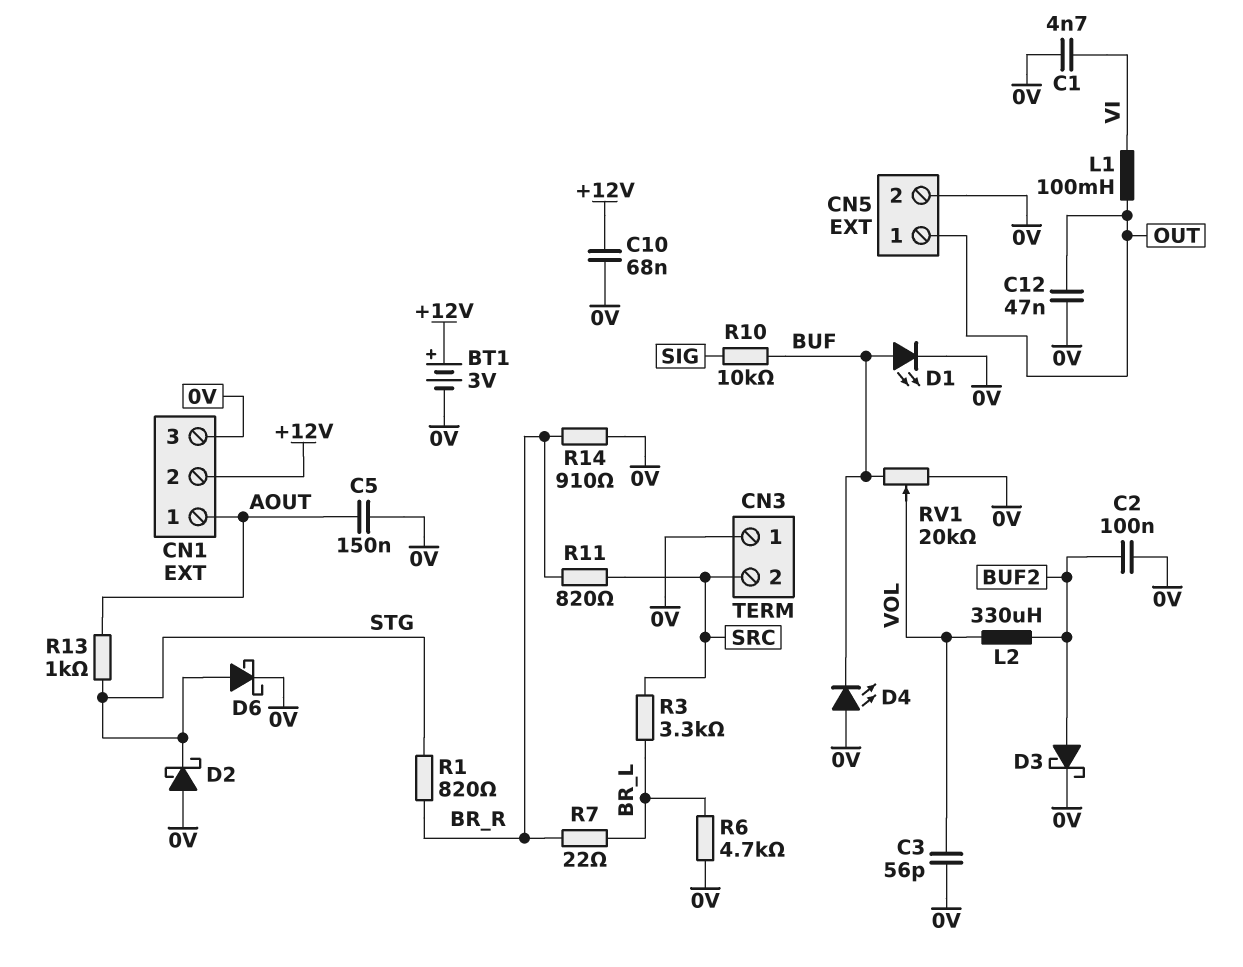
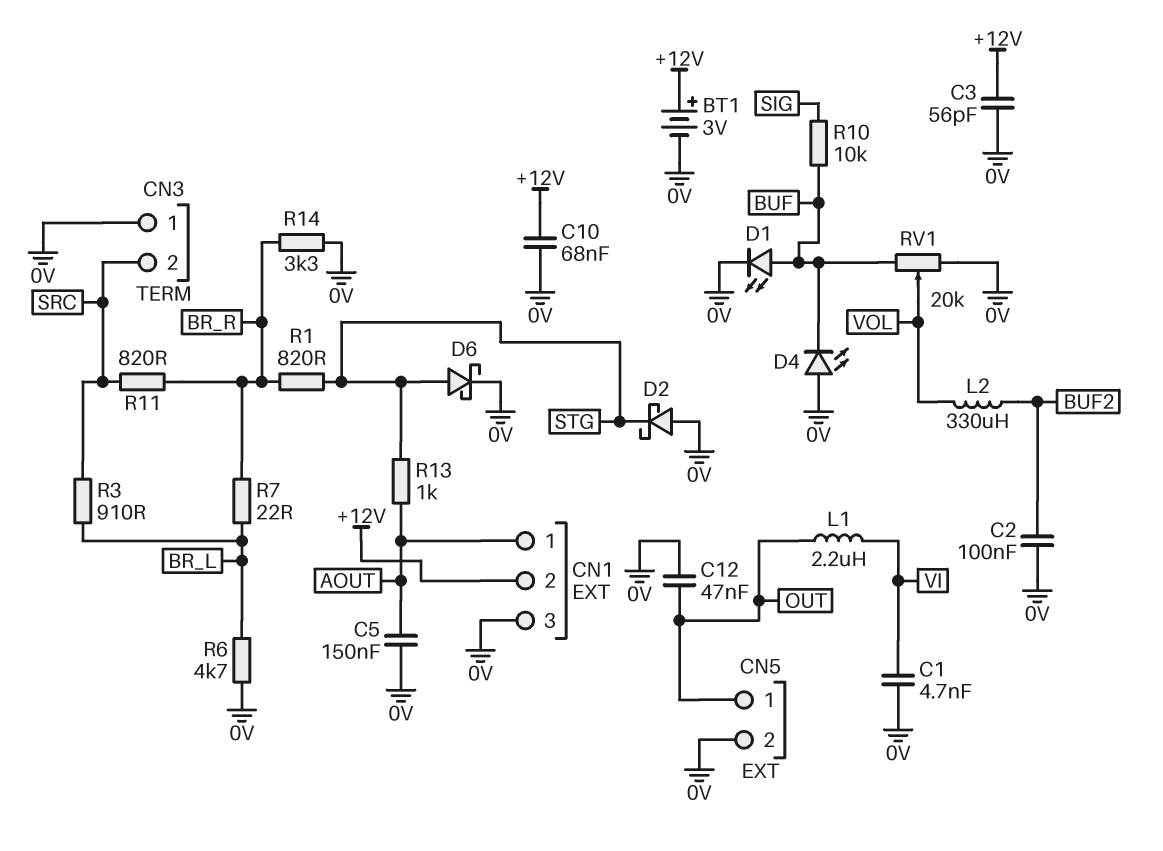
C3: 56pF (0V, VOL) -> 56pF (+12V, 0V)
D3: schottky (A BUF2, K 0V) -> none
L1: 100mH (OUT, VI) -> 2.2uH (OUT, VI)
R3: 3.3k (BR_L, SRC) -> 910 (BR_L, SRC)
R14: 910 (0V, BR_R) -> 3.3k (0V, BR_R)

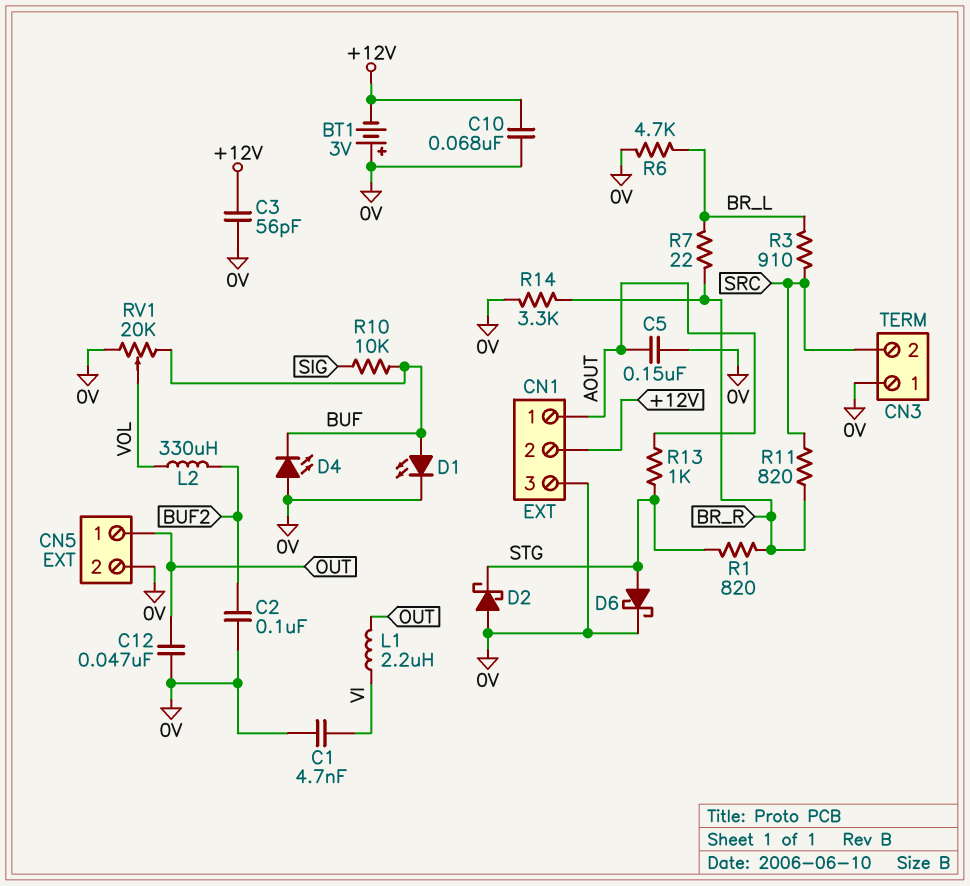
BT1: 3V (plus +12V, minus 0V) -> 3V (plus 0V, minus +12V)

